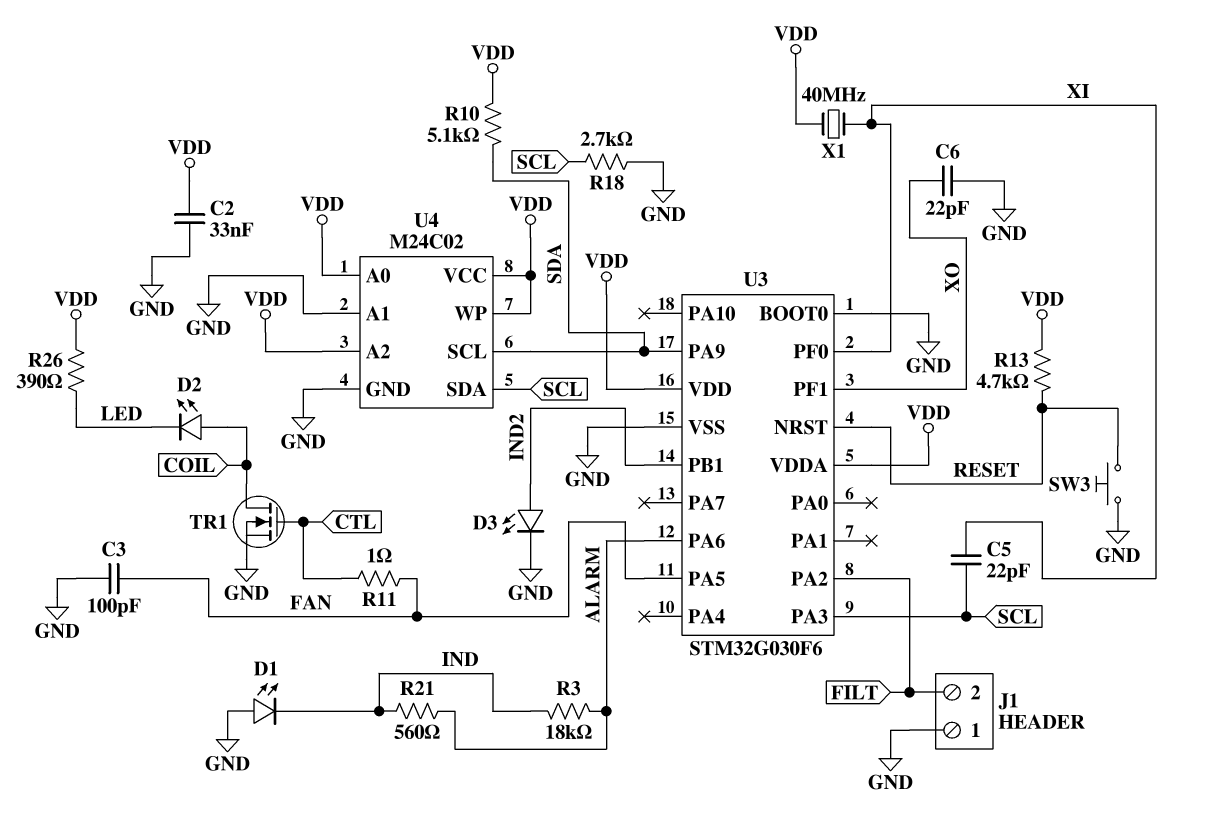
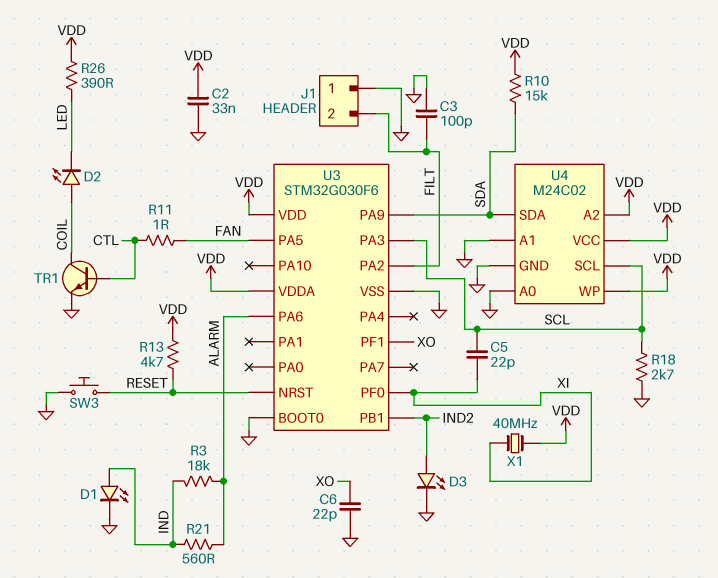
C3: 100pF (FAN, GND) -> 100pF (FILT, GND)
D1: LED (A GND, K IND) -> LED (A IND, K GND)
R10: 5.1k (SDA, VDD) -> 15k (SDA, VDD)
TR1: NMOS (G CTL, D COIL, S GND) -> NPN (B CTL, C COIL, E GND)
U4 pin A0: VDD -> GND
U4 pin SCL: SDA -> SCL
U4 pin SDA: SCL -> SDA

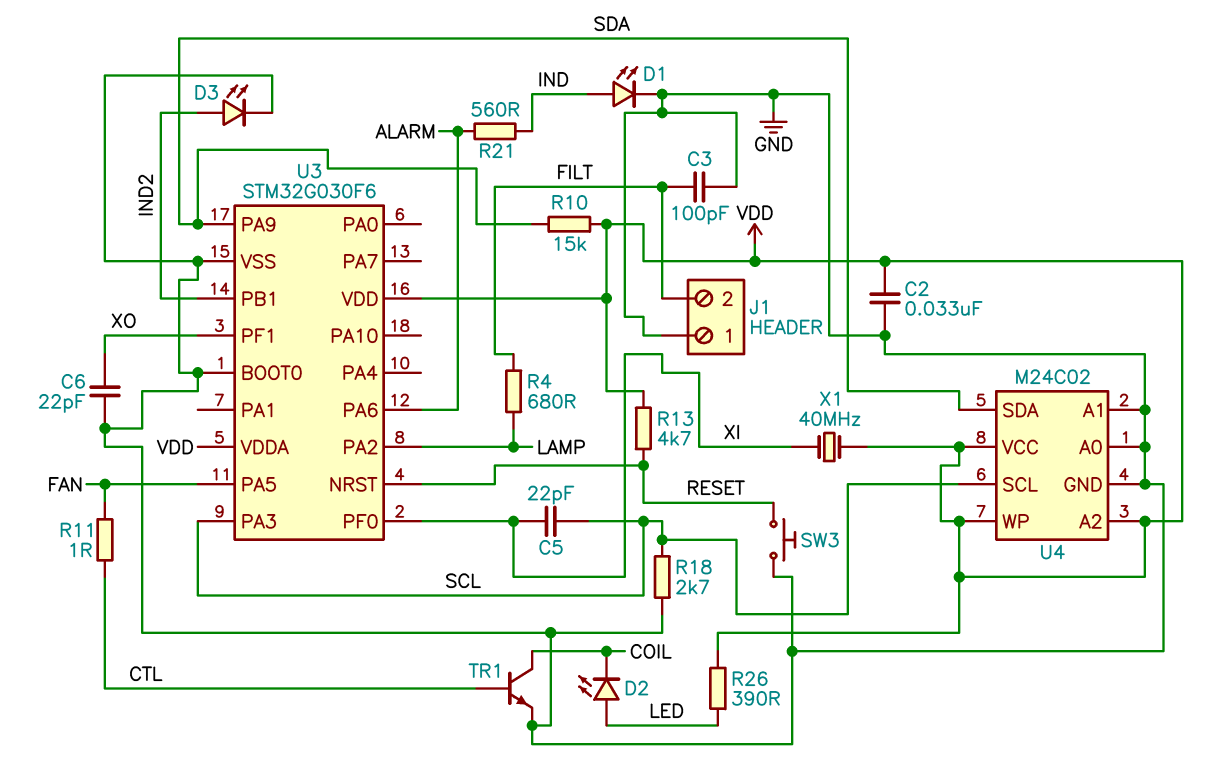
D2: LED (A COIL, K LED) -> LED (A LED, K COIL)
R3: 18k (ALARM, IND) -> none
R4: none -> 680 (FILT, LAMP)
U3 pin PA2: FILT -> LAMP

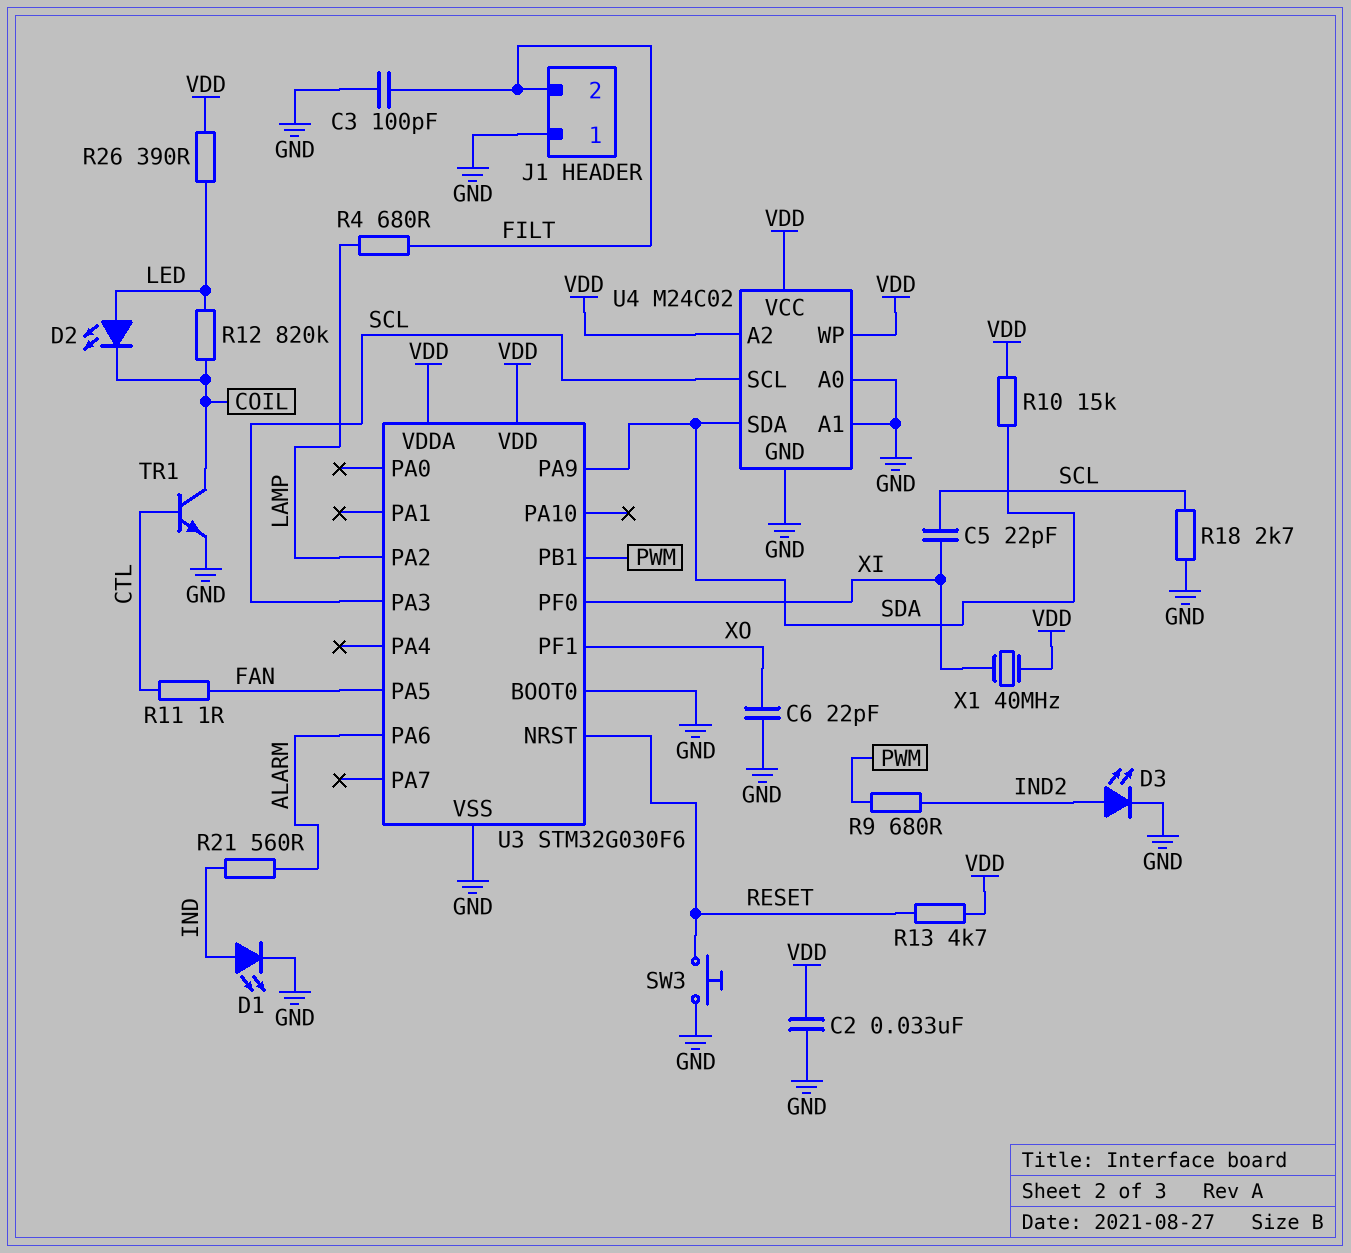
R9: none -> 680 (IND2, PWM)
R12: none -> 820k (COIL, LED)
U3 pin PB1: IND2 -> PWM

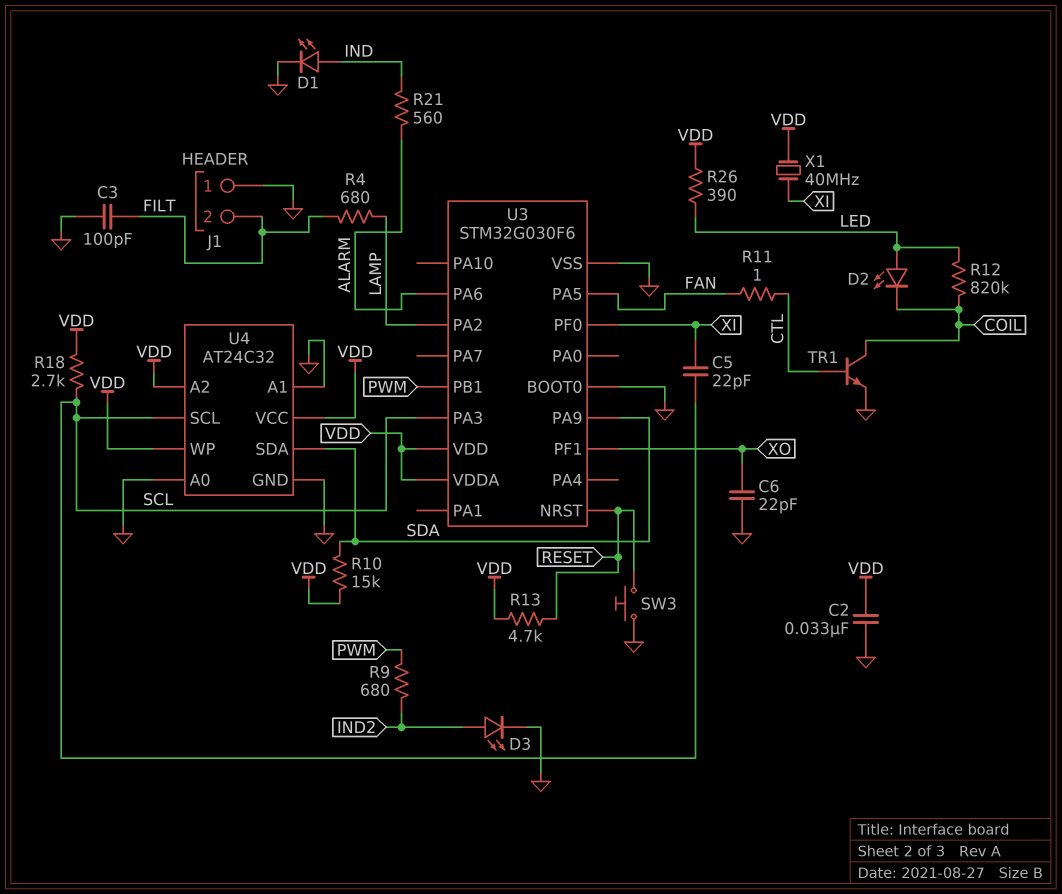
R18: 2.7k (GND, SCL) -> 2.7k (SCL, VDD)
U4: M24C02 -> AT24C32

